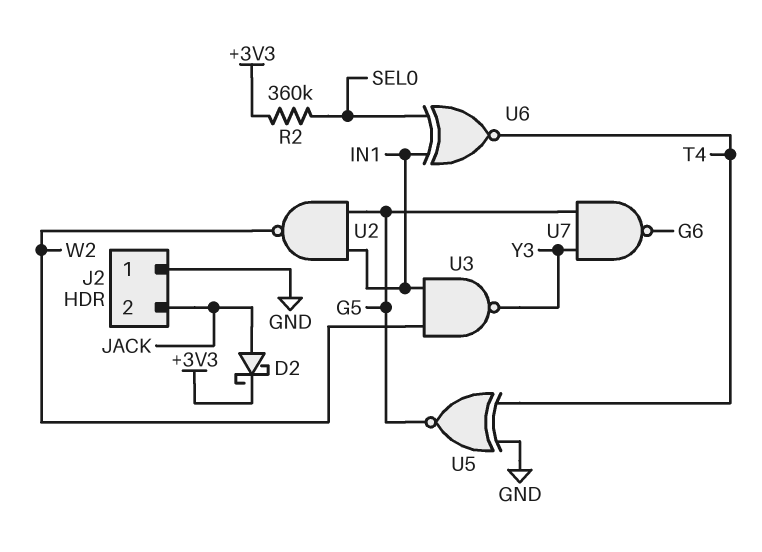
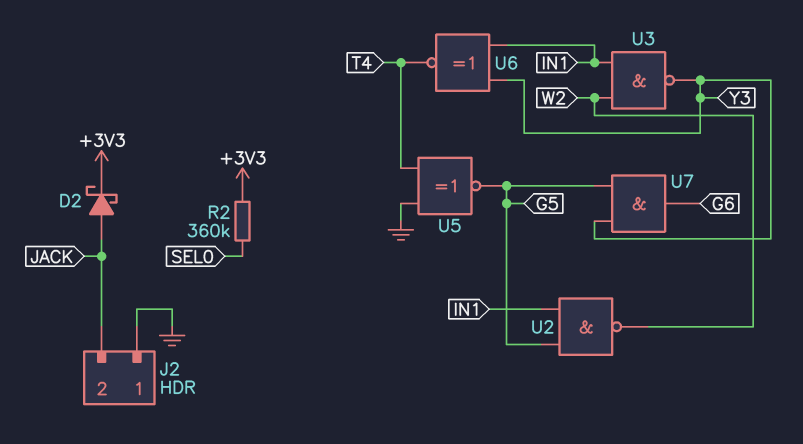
U6: XNOR (in IN1, in SEL0, out T4) -> XNOR (in IN1, in Y3, out T4)
U7: NAND (in G5, in Y3, out G6) -> AND (in G5, in Y3, out G6)

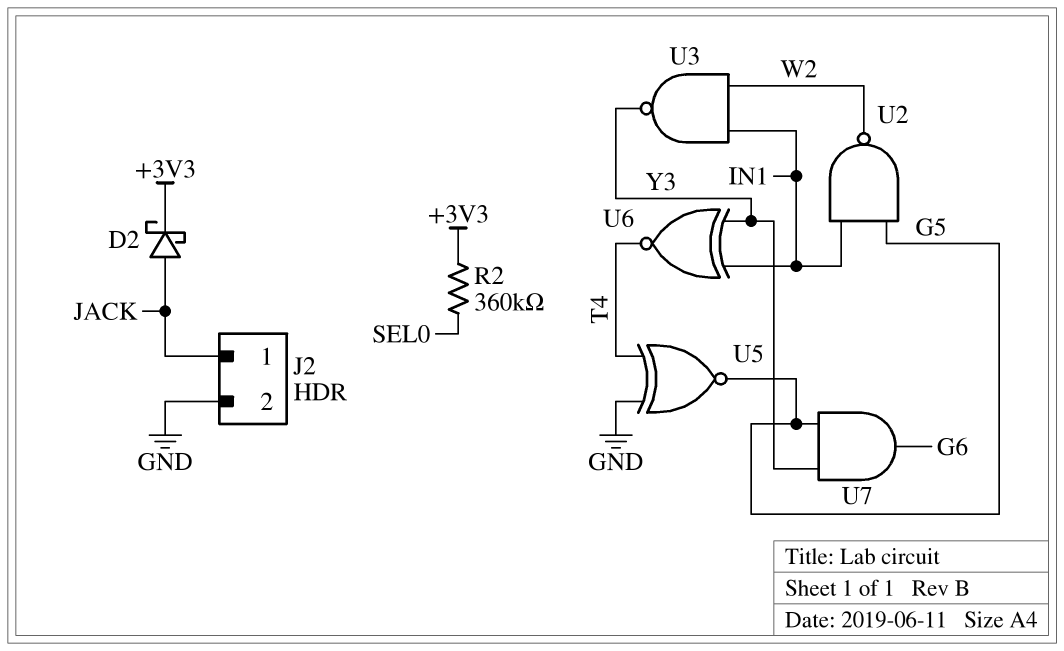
J2 pin 1: GND -> JACK
J2 pin 2: JACK -> GND

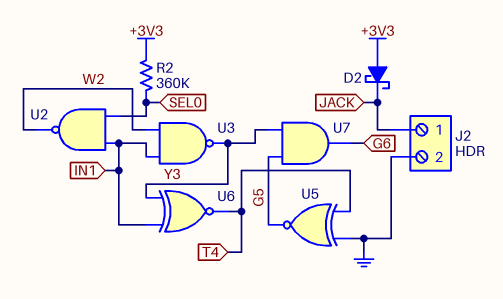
D2: schottky (A JACK, K +3V3) -> schottky (A +3V3, K JACK)
U2: NAND (in G5, in IN1, out W2) -> NAND (in IN1, in SEL0, out W2)

